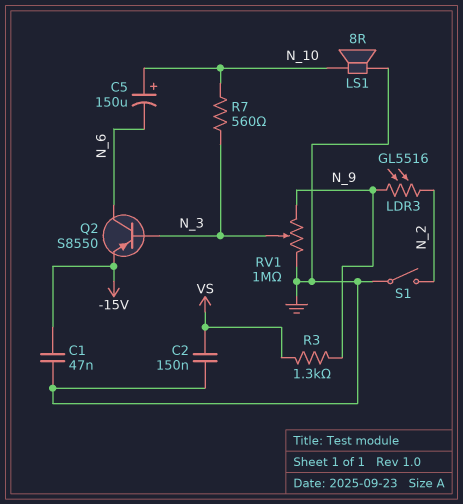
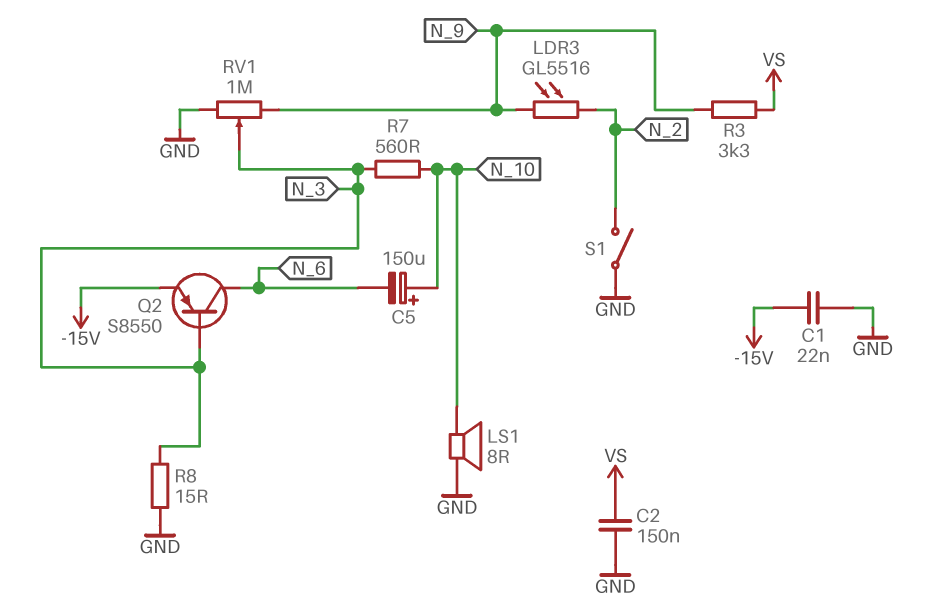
C1: 47nF (-15V, GND) -> 22nF (-15V, GND)
R3: 1.3k (N_9, VS) -> 3.3k (N_9, VS)
R8: none -> 15 (GND, N_3)

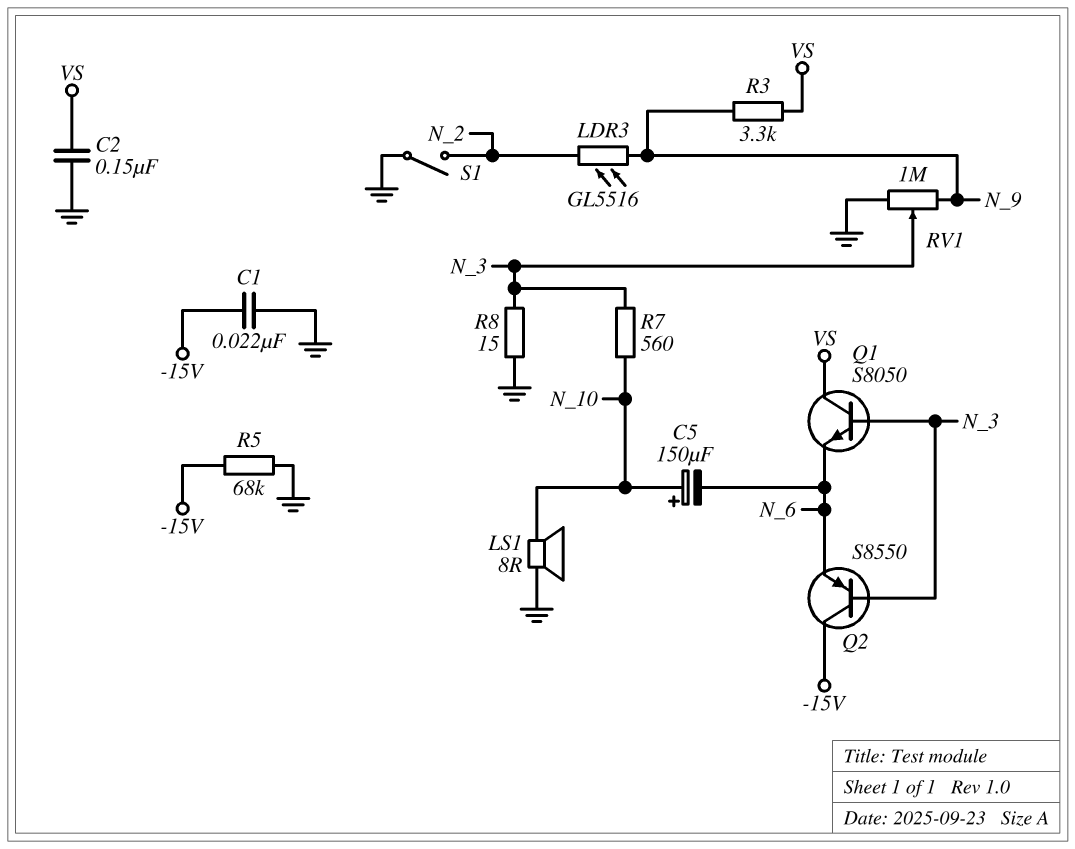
Q1: none -> NPN S8050 (B N_3, C VS, E N_6)
Q2: PNP S8550 (B N_3, C N_6, E -15V) -> PNP S8550 (B N_3, C -15V, E N_6)
R5: none -> 68k (-15V, GND)

